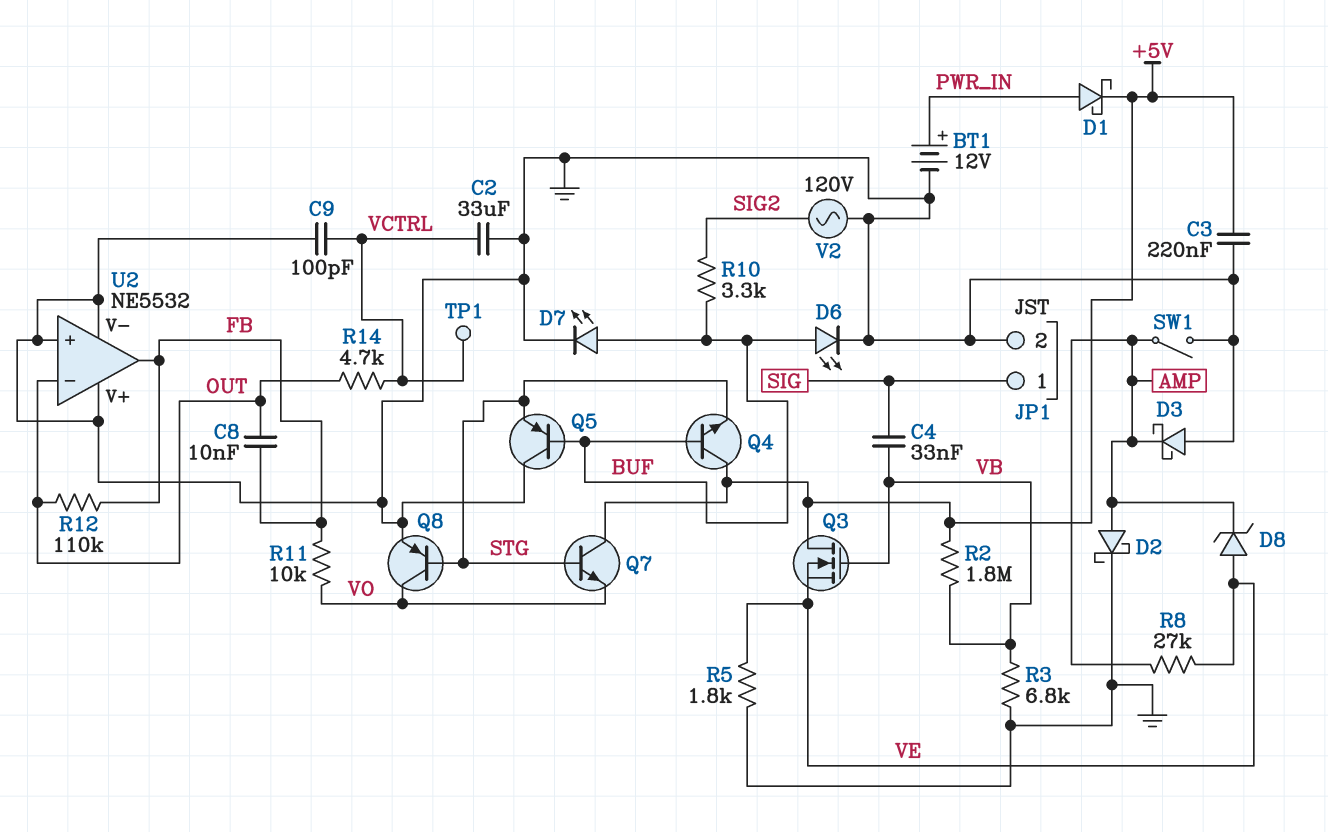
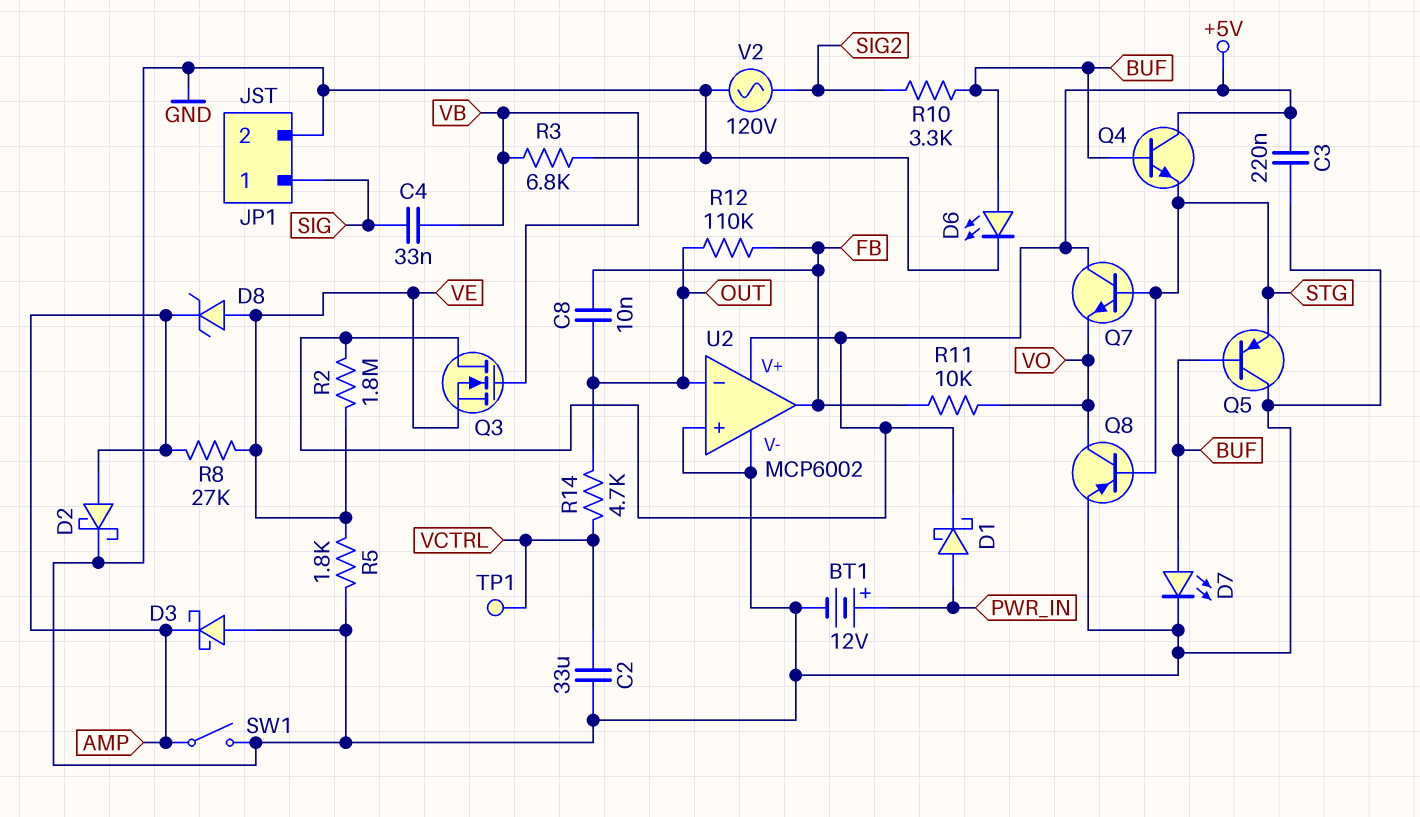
C9: 100pF (GND, VCTRL) -> none
R2: 1.8M (+5V, VB) -> 1.8M (+5V, VE)
U2: NE5532 -> MCP6002
U2 pin V+: GND -> +5V

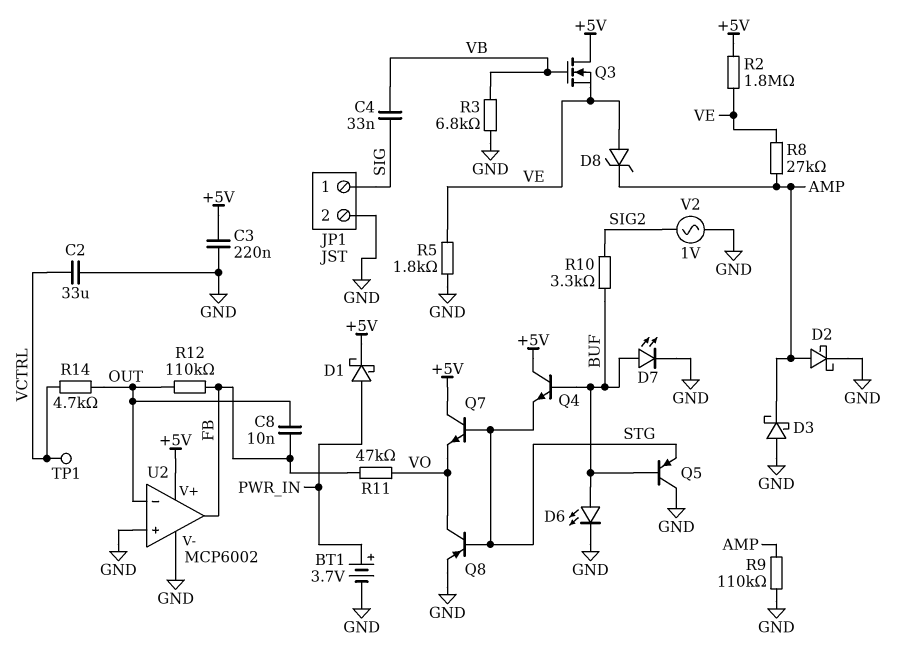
BT1: 12V (plus PWR_IN, minus GND) -> 3.7V (plus PWR_IN, minus GND)
R9: none -> 110k (AMP, GND)
R11: 10k (FB, VO) -> 47k (FB, VO)
SW1: switch (AMP, GND) -> none
V2: AC 120V (GND, SIG2) -> AC 1V (GND, SIG2)

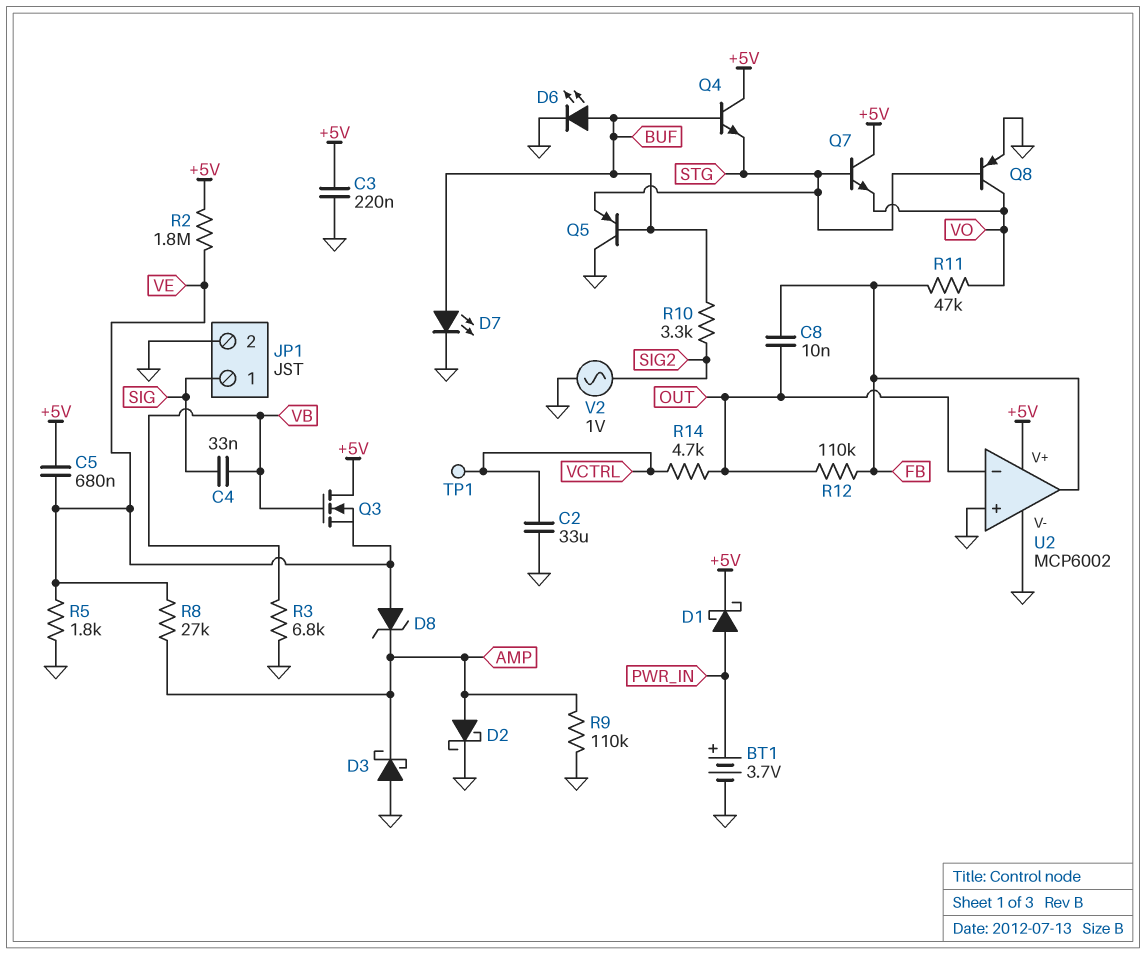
C5: none -> 680nF (+5V, VE)

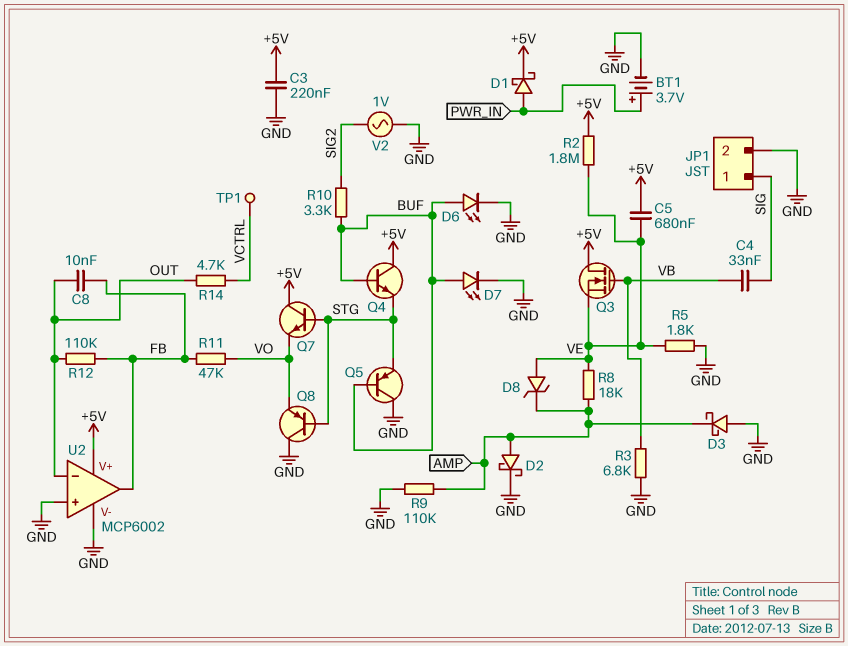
C2: 33uF (GND, VCTRL) -> none
Q8: PNP (B STG, C VO, E GND) -> PNP (B STG, C GND, E VO)
R8: 27k (AMP, VE) -> 18k (AMP, VE)

